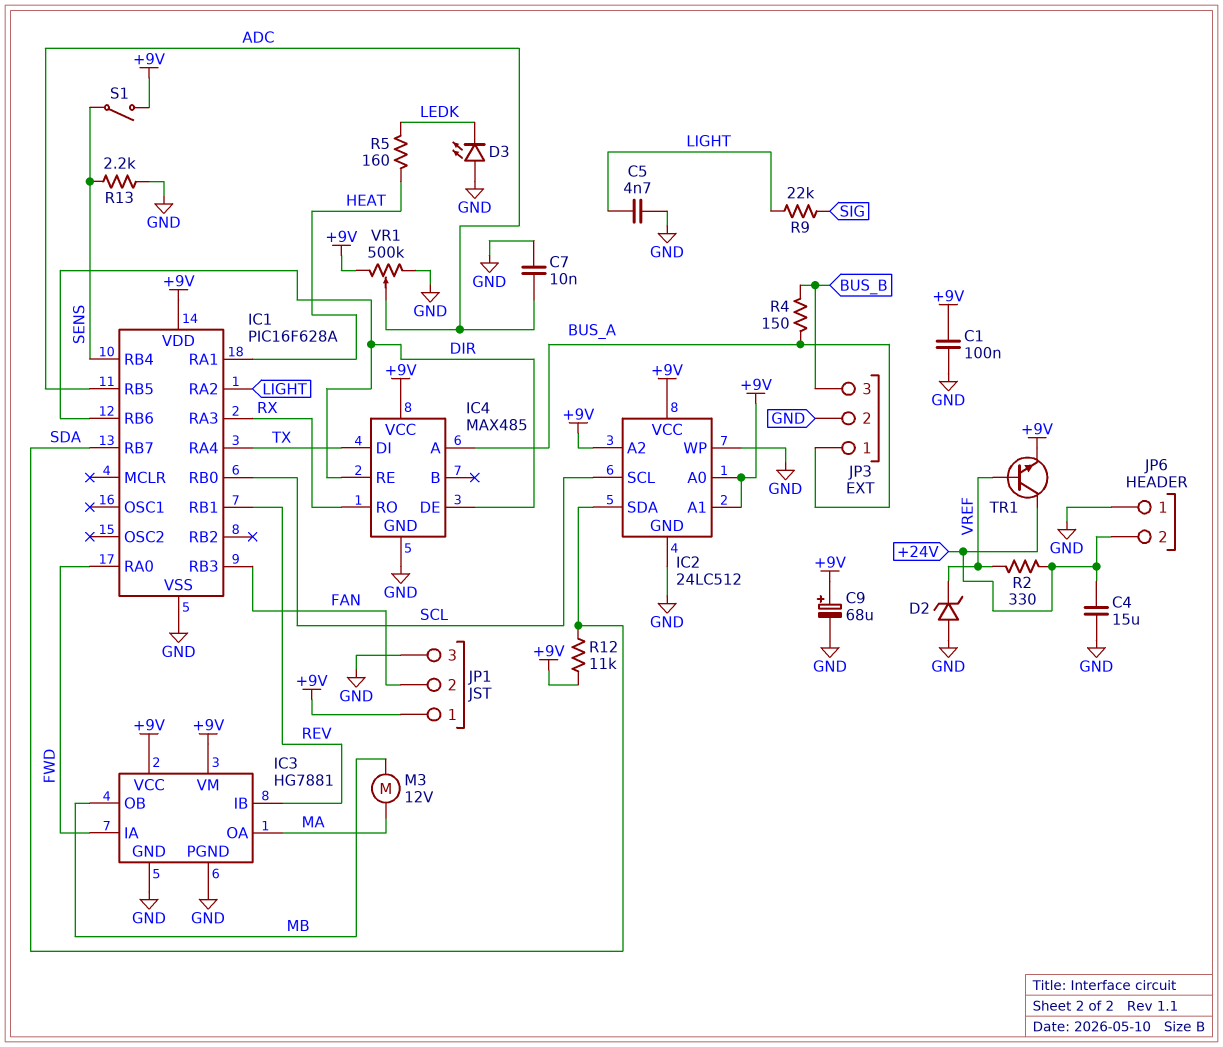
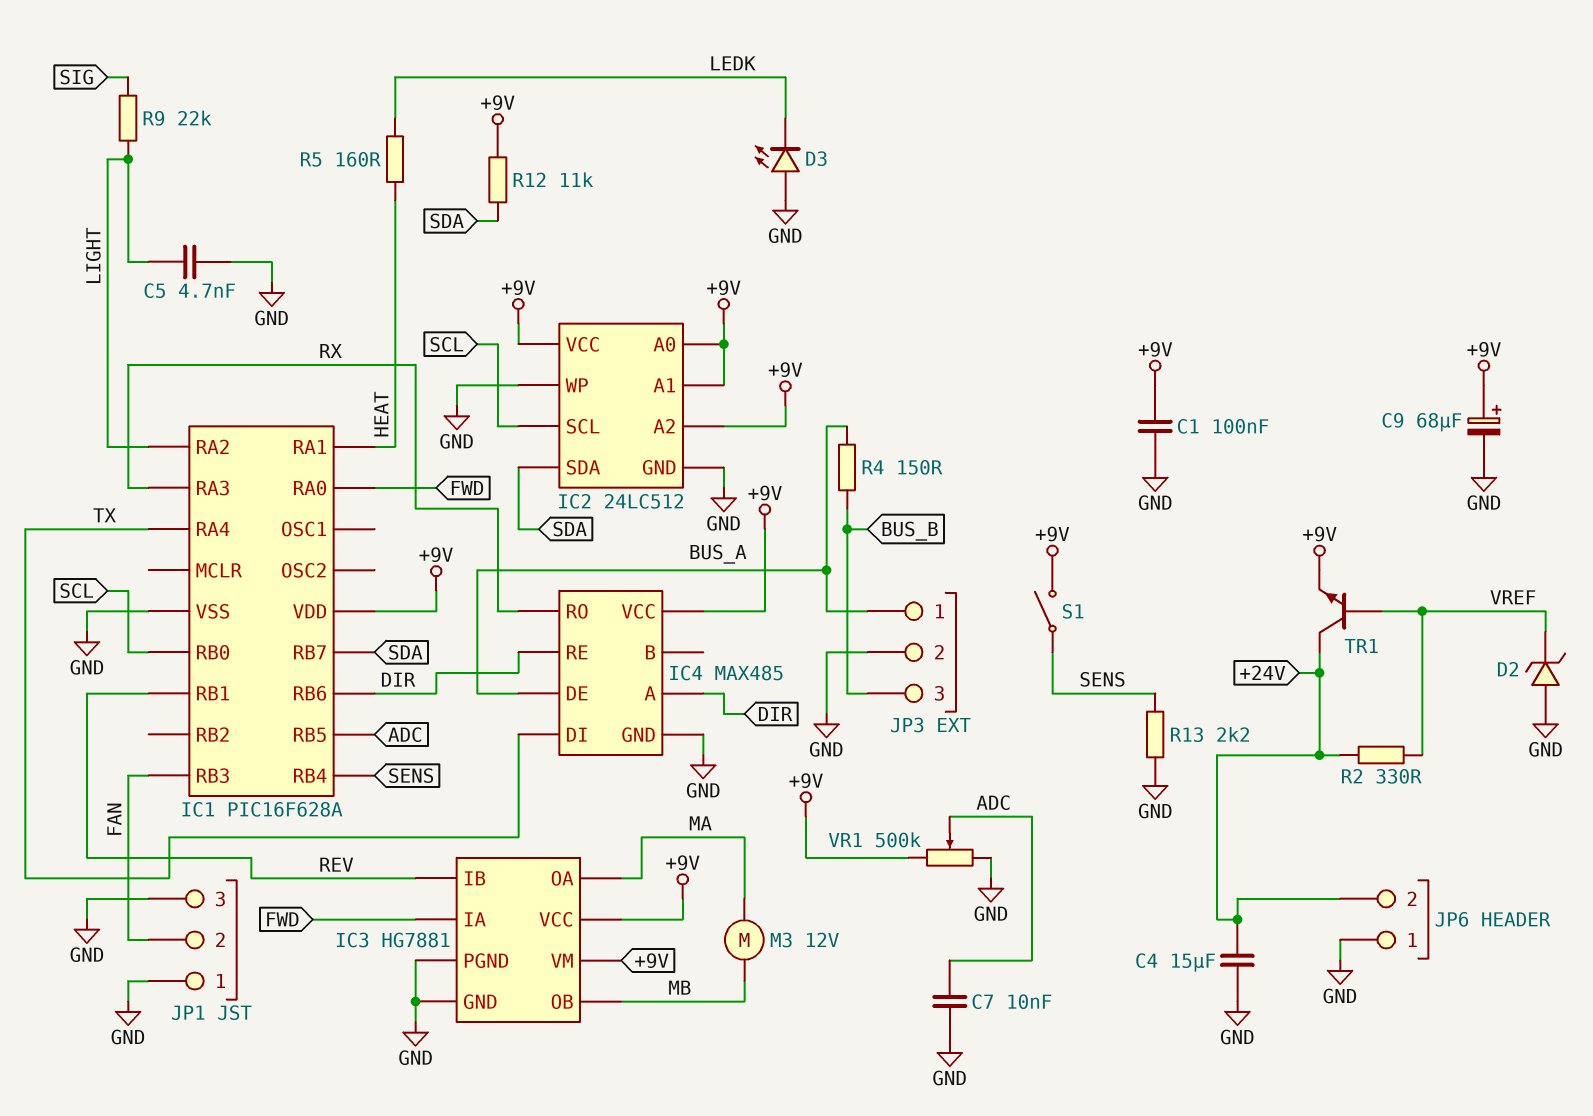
IC4 pin A: BUS_A -> DIR
IC4 pin DE: DIR -> BUS_A
JP1 pin 1: +9V -> GND

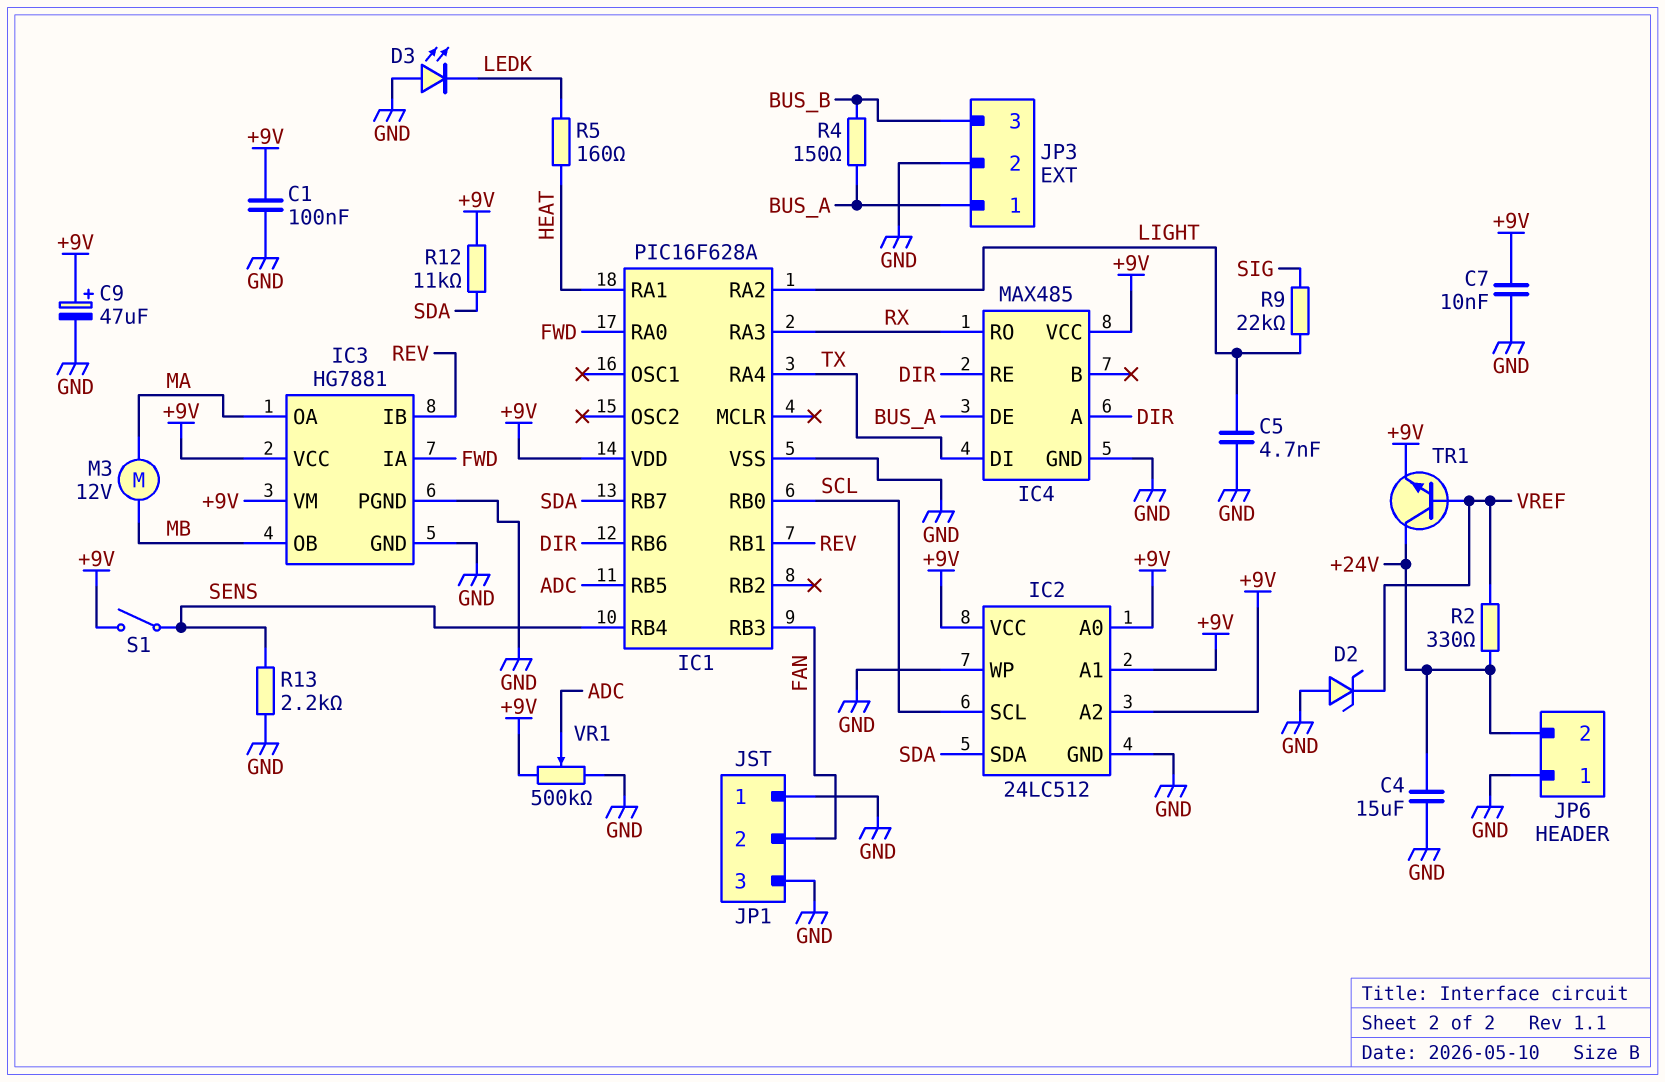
C7: 10nF (ADC, GND) -> 10nF (+9V, GND)
C9: 68uF (plus +9V, minus GND) -> 47uF (plus +9V, minus GND)

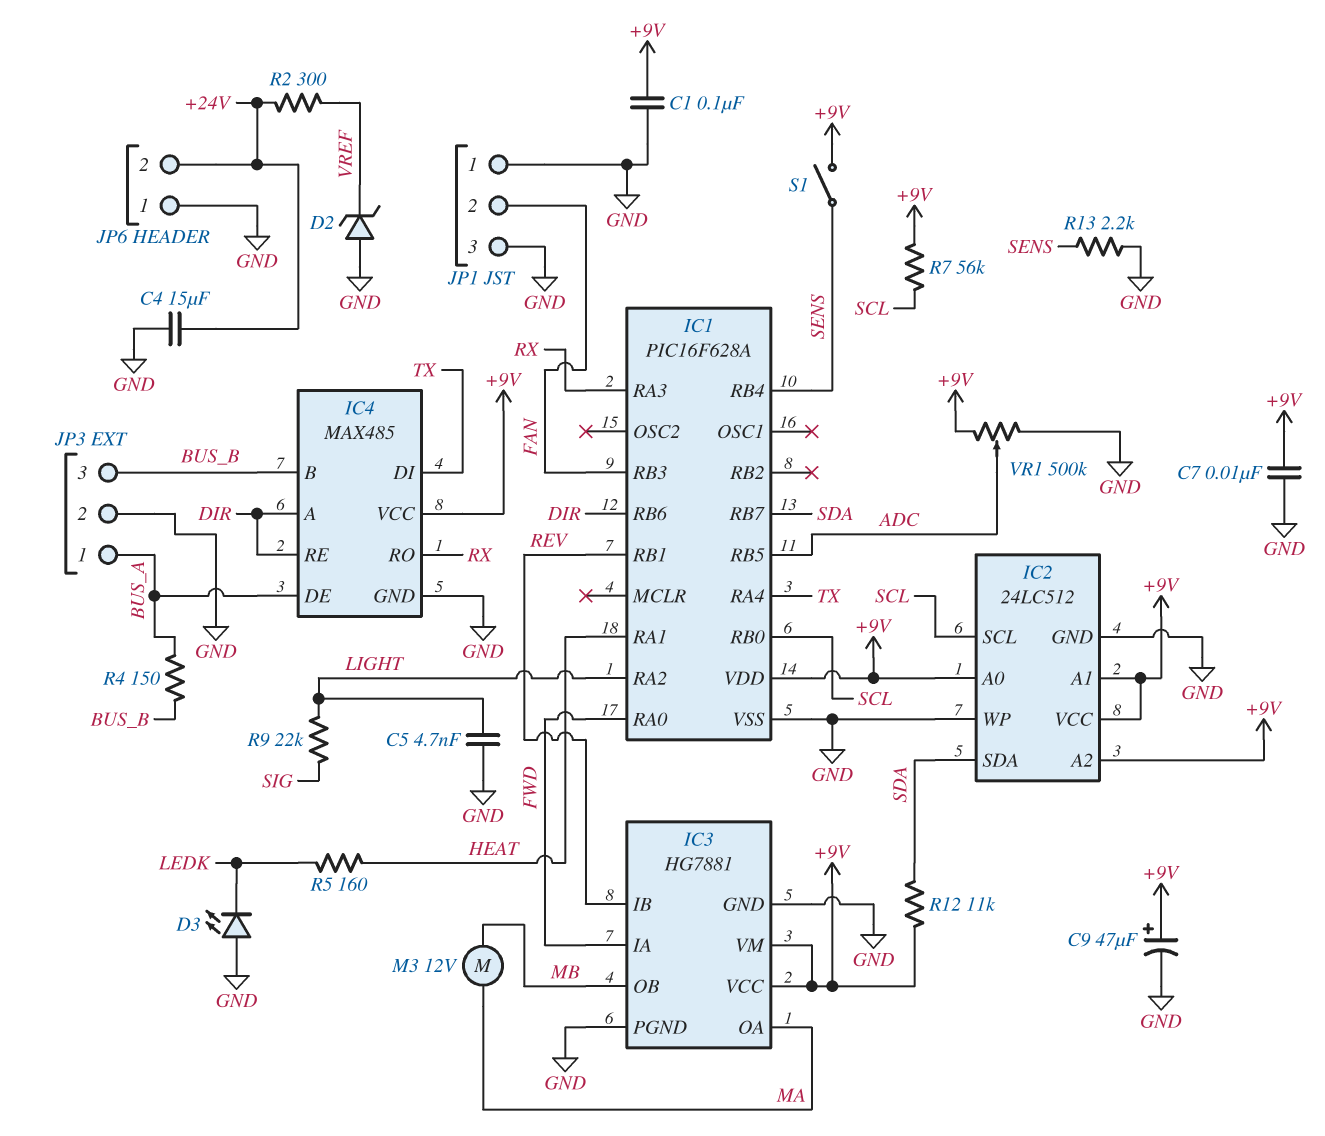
IC4 pin B: none -> BUS_B
R2: 330 (+24V, VREF) -> 300 (+24V, VREF)
R7: none -> 56k (+9V, SCL)
TR1: NPN (B VREF, C +24V, E +9V) -> none

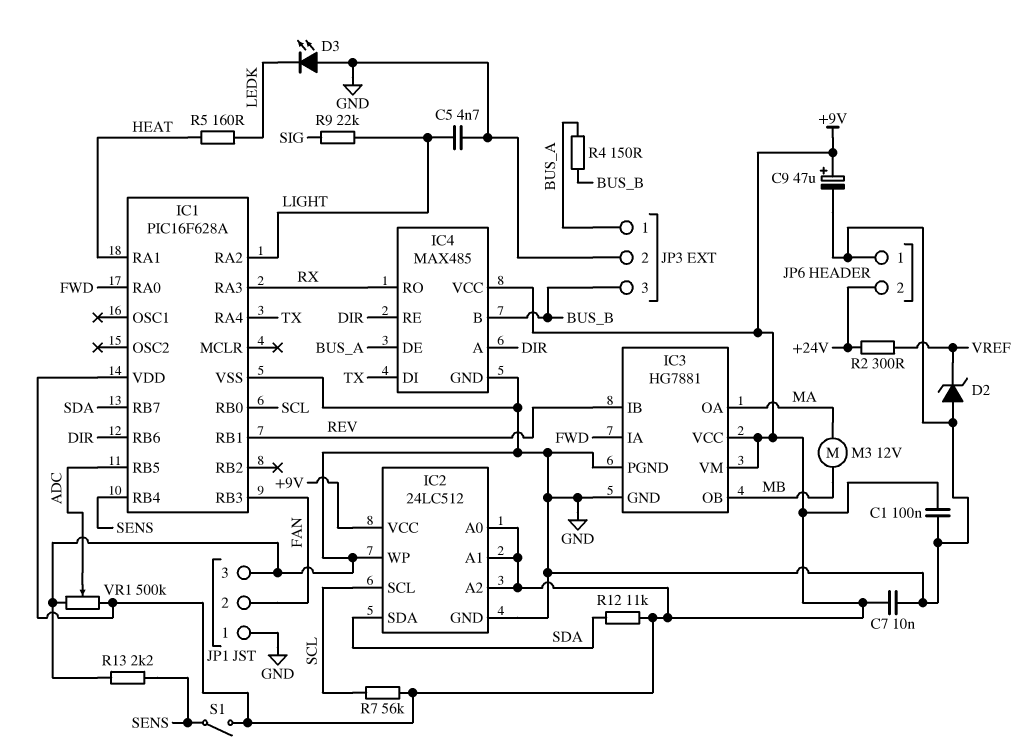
C4: 15uF (+24V, GND) -> none

